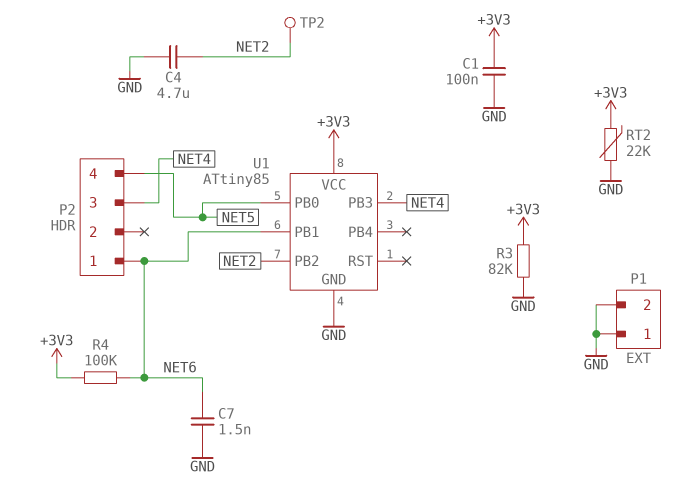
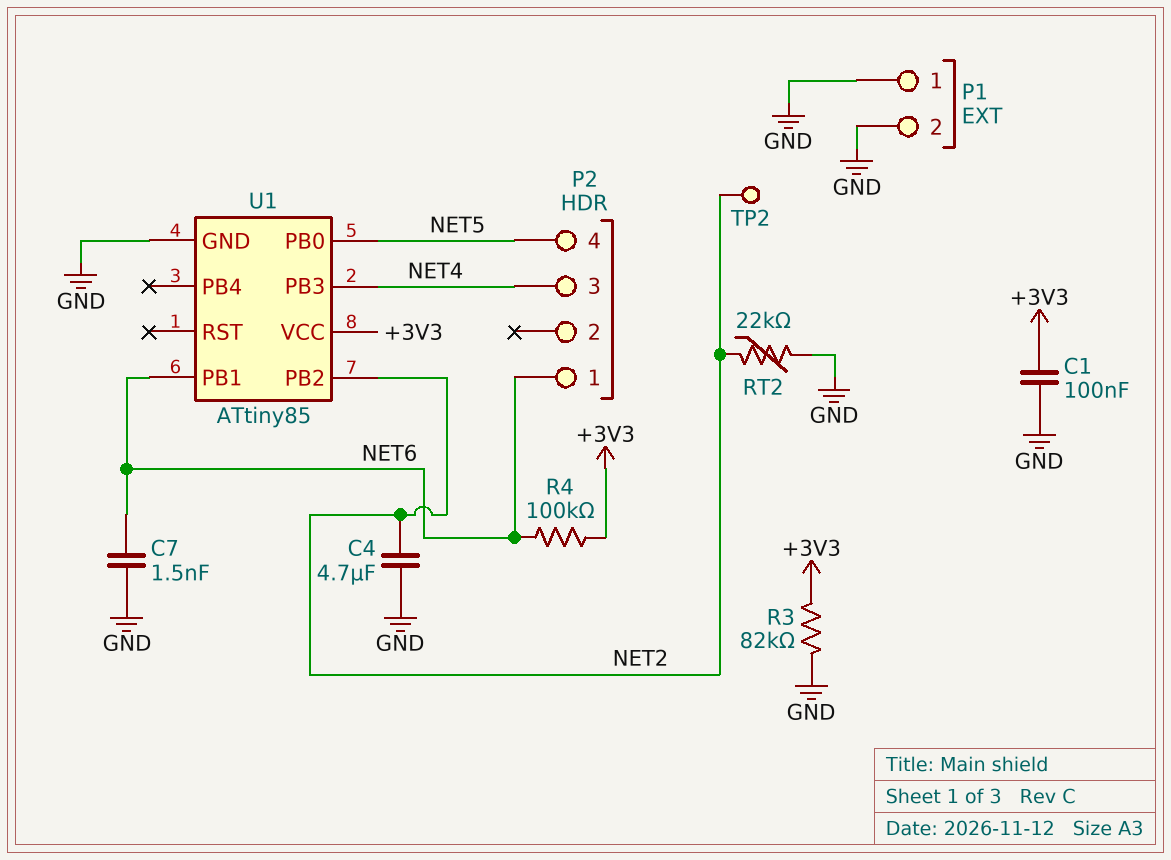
RT2: 22k (+3V3, GND) -> 22k (GND, NET2)

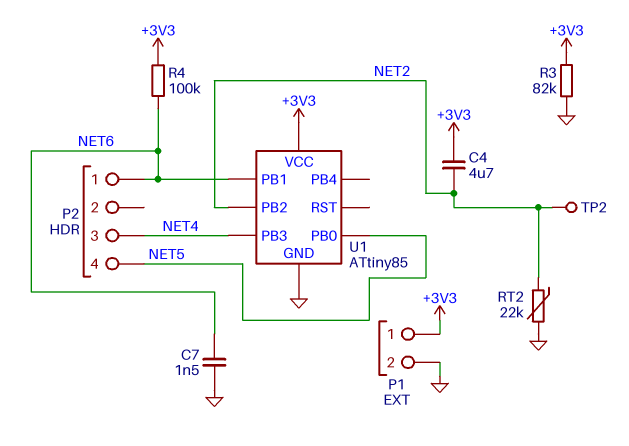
C1: 100nF (+3V3, GND) -> none
C4: 4.7uF (GND, NET2) -> 4.7uF (+3V3, NET2)
P1 pin 1: GND -> +3V3

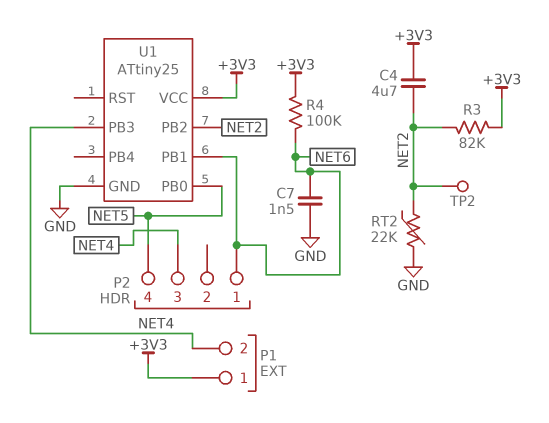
P1 pin 2: GND -> NET4
R3: 82k (+3V3, GND) -> 82k (+3V3, NET2)
U1: ATtiny85 -> ATtiny25

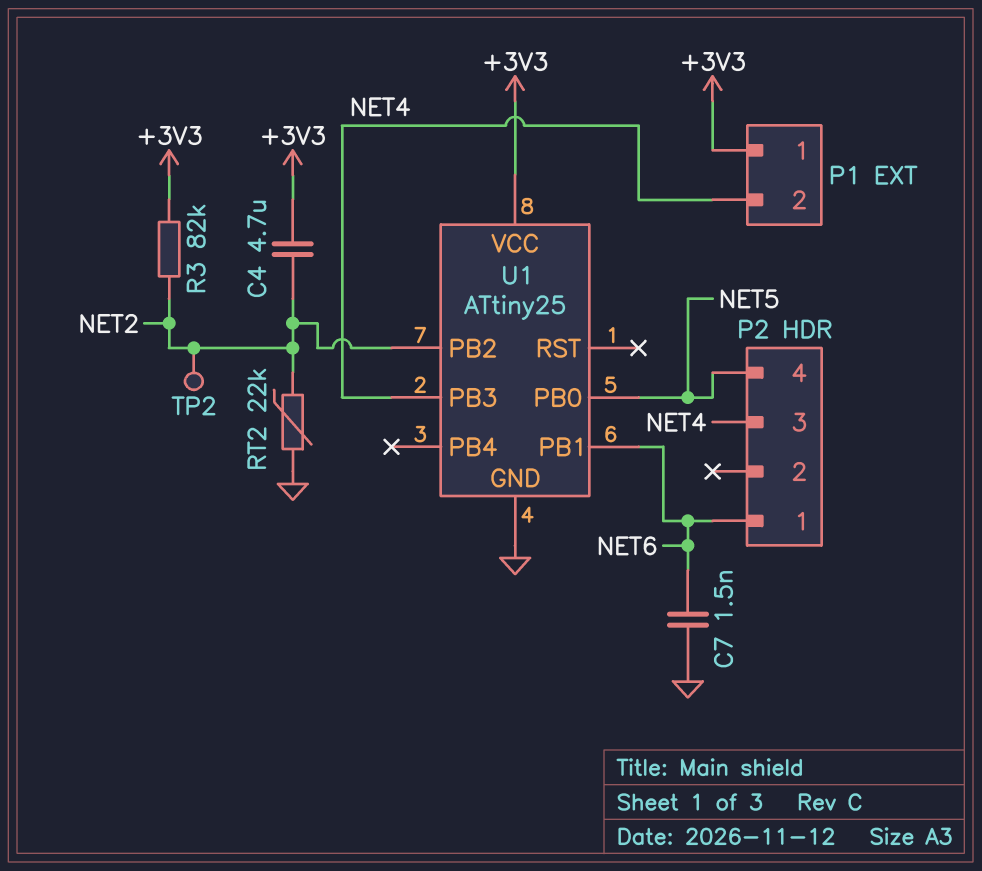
R4: 100k (+3V3, NET6) -> none

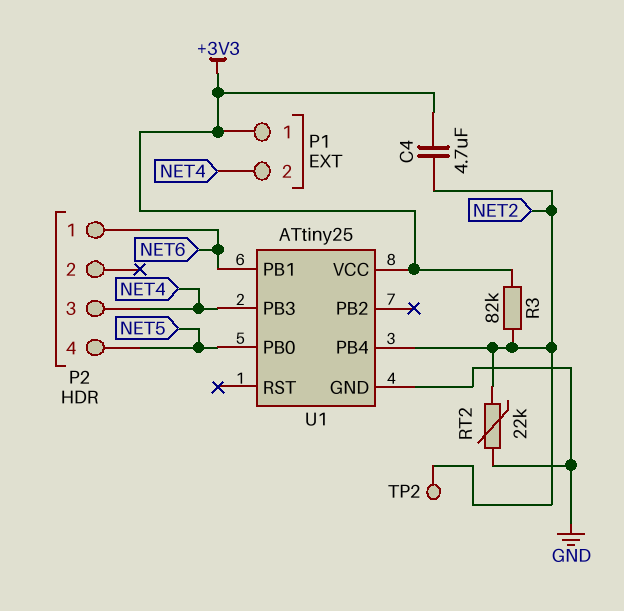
C7: 1.5nF (GND, NET6) -> none
U1 pin PB2: NET2 -> none
U1 pin PB4: none -> NET2

